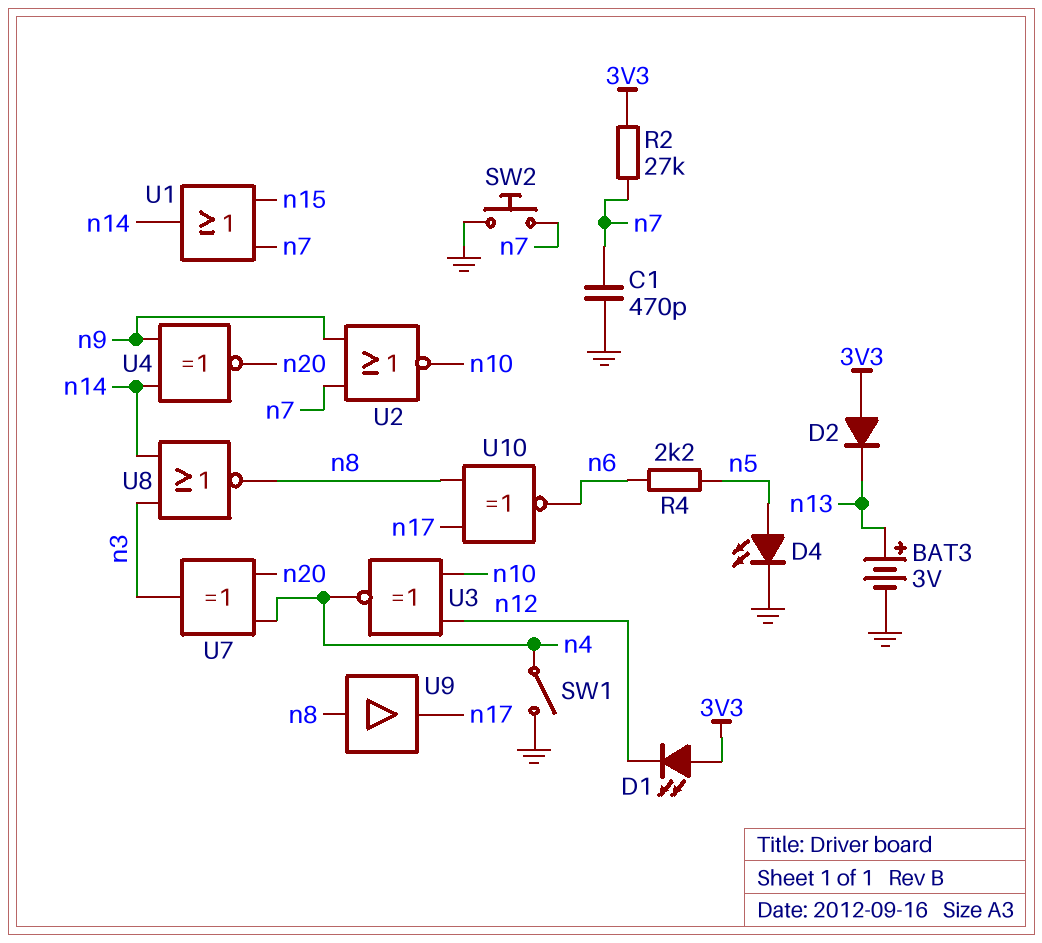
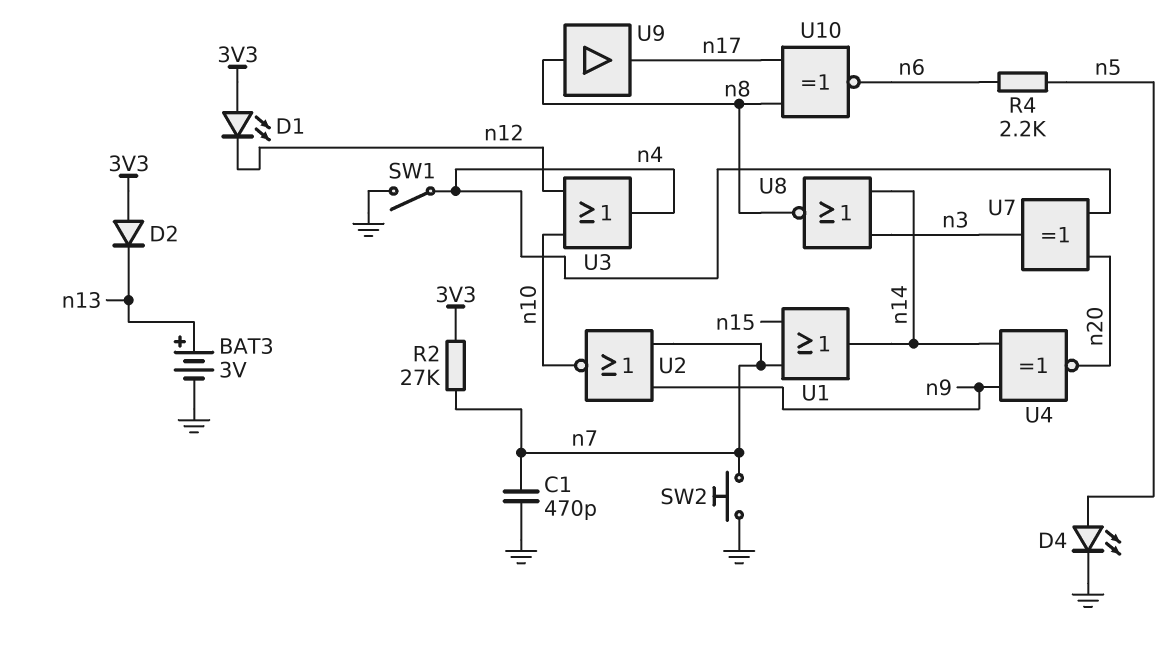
U3: XNOR (in n10, in n12, out n4) -> OR (in n10, in n12, out n4)

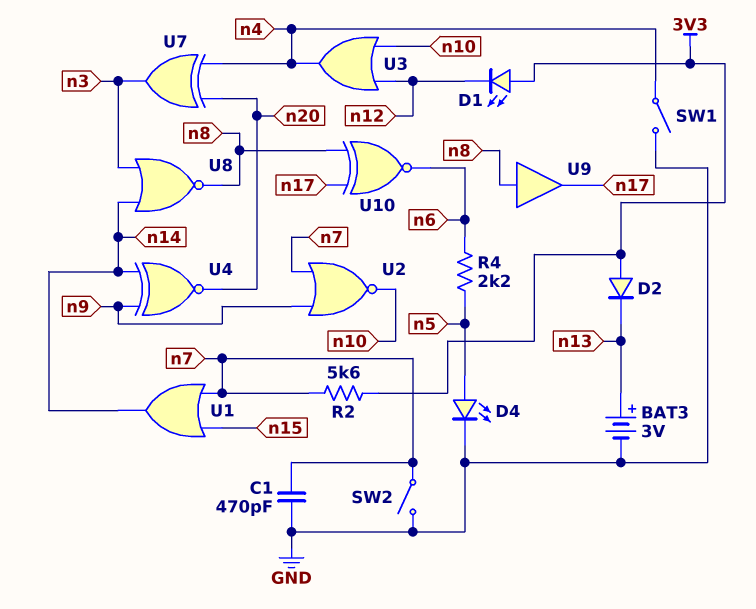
R2: 27k (3V3, n7) -> 5.6k (3V3, n7)
SW2: button (GND, n7) -> switch (GND, n7)

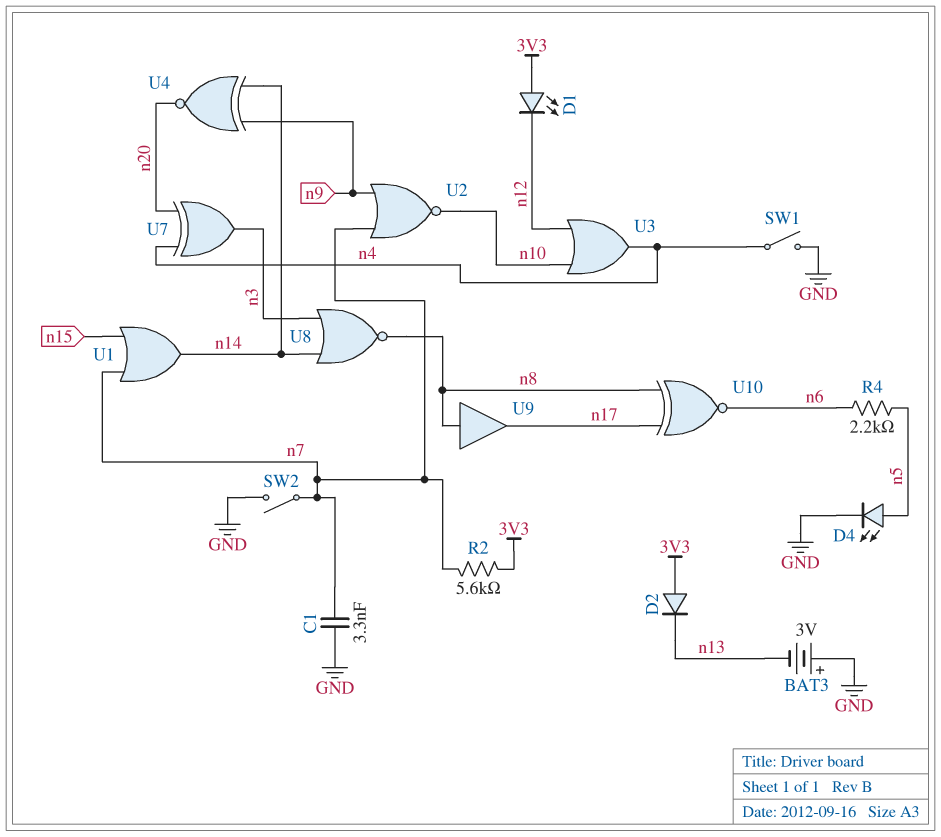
BAT3: 3V (plus n13, minus GND) -> 3V (plus GND, minus n13)
C1: 470pF (GND, n7) -> 3.3nF (GND, n7)

